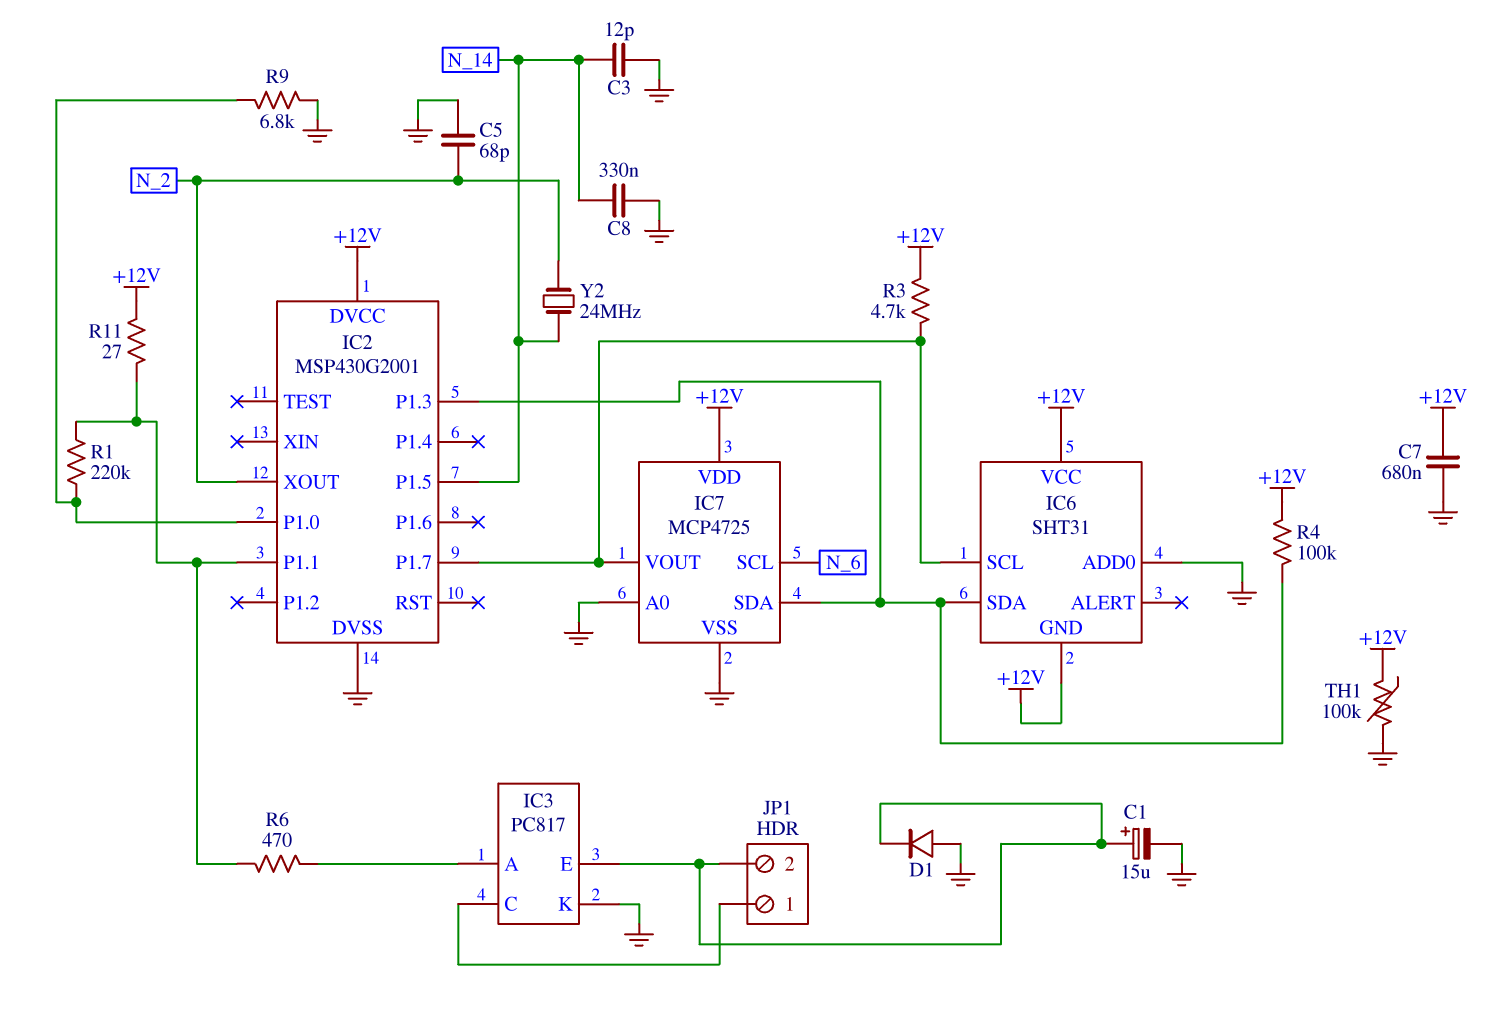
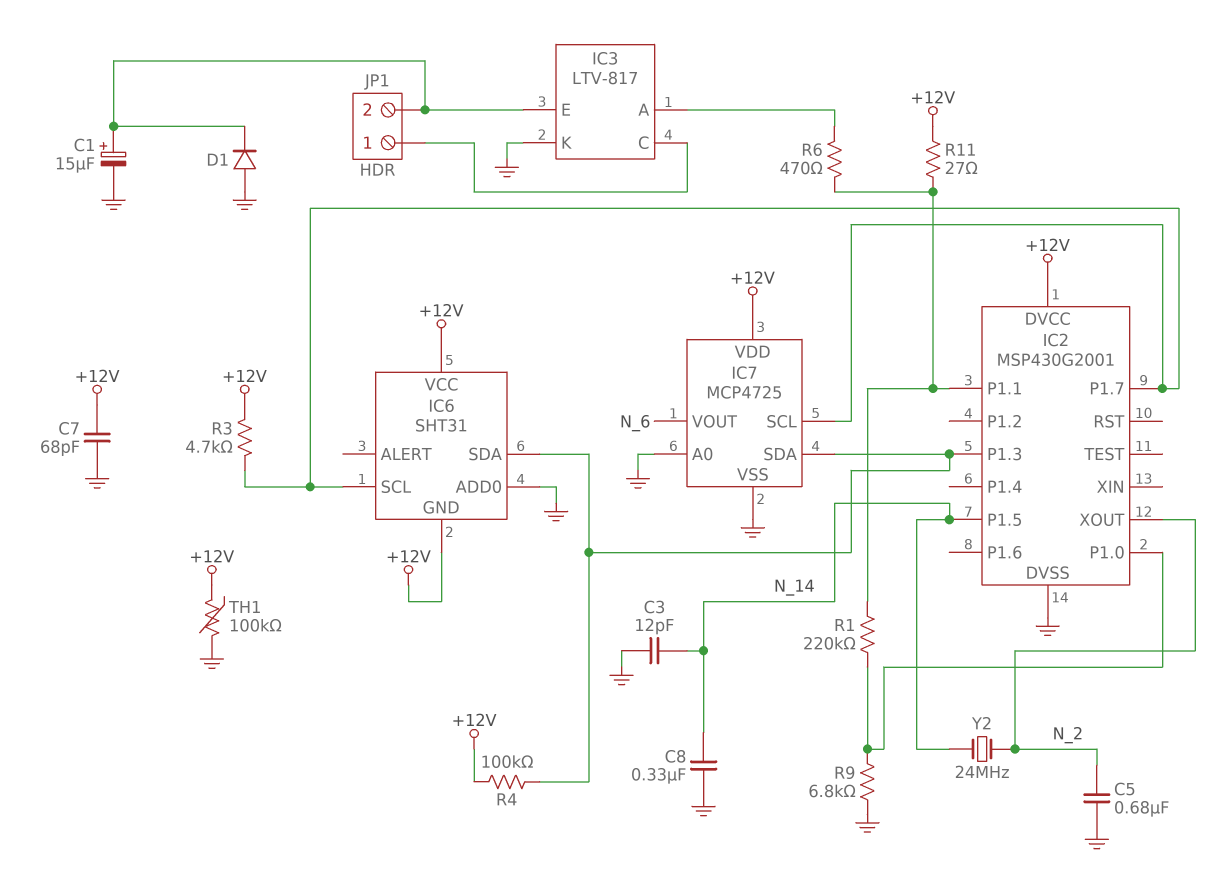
C5: 68pF (GND, N_2) -> 680nF (GND, N_2)
C7: 680nF (+12V, GND) -> 68pF (+12V, GND)
IC3: PC817 -> LTV-817
IC7 pin SCL: N_6 -> IC2/P1.7
IC7 pin VOUT: IC2/P1.7 -> N_6

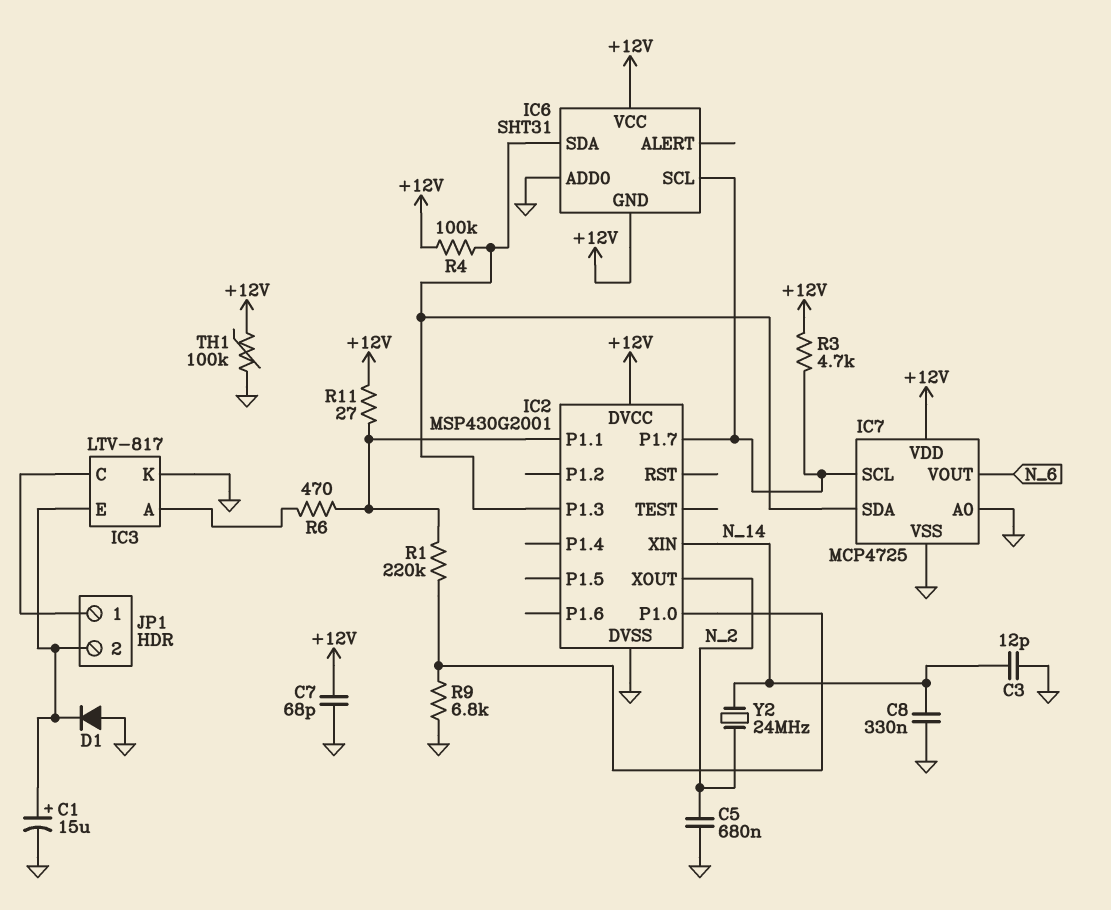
IC2 pin P1.5: N_14 -> none
IC2 pin XIN: none -> N_14

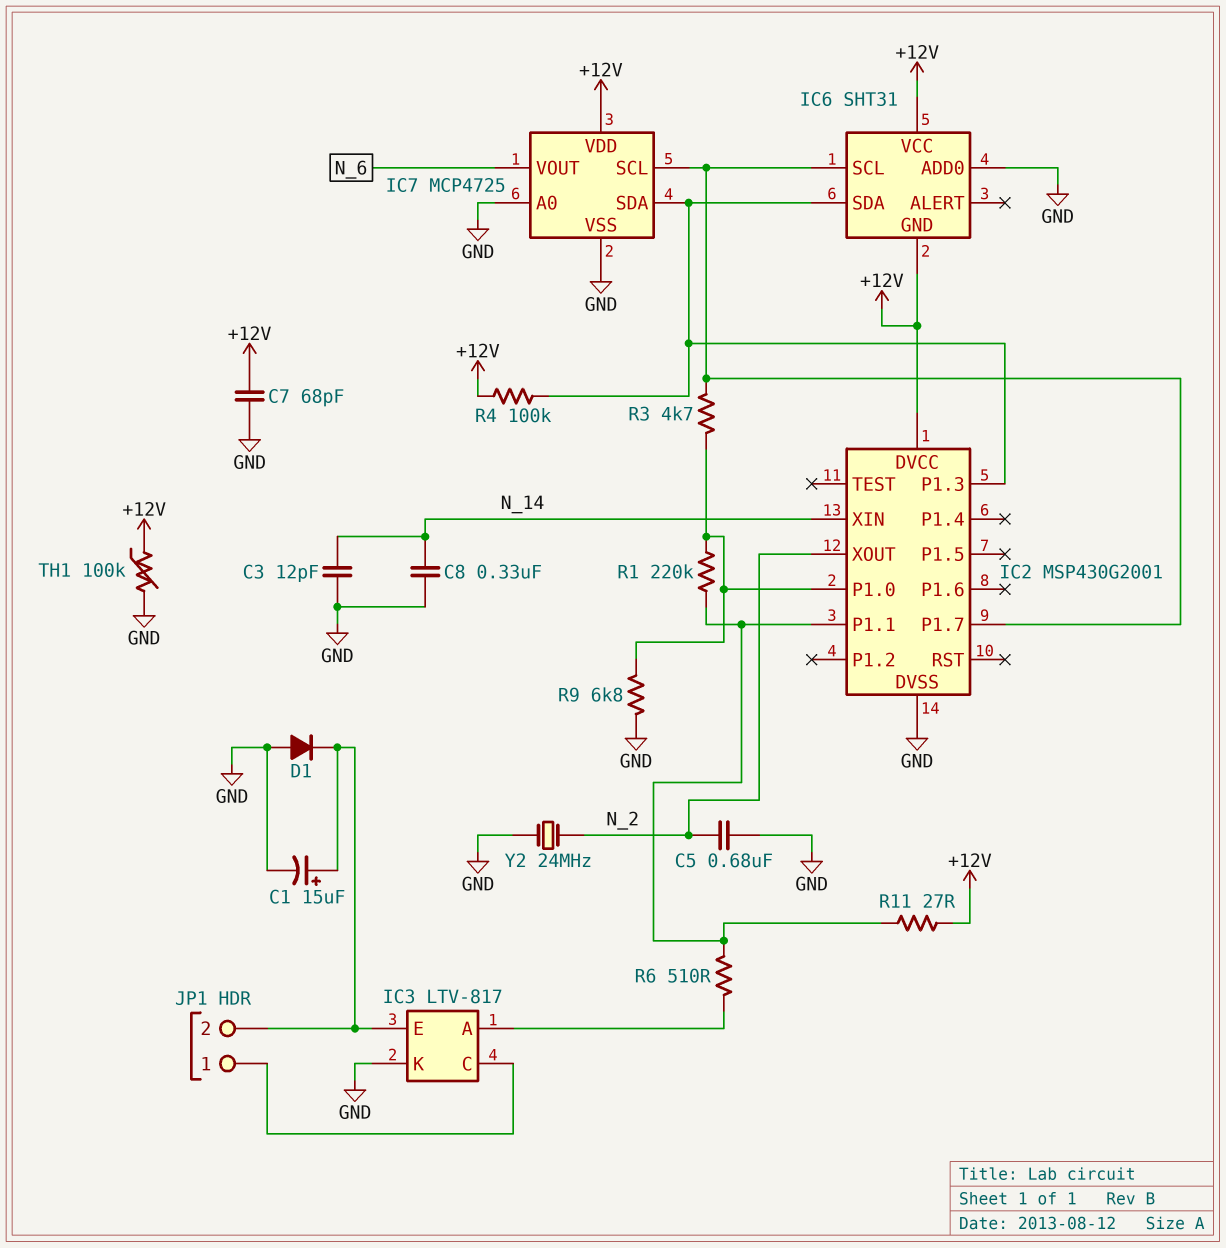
R3: 4.7k (+12V, IC2/P1.7) -> 4.7k (IC2/P1.0, IC2/P1.7)
R6: 470 (IC2/P1.1, IC3/A) -> 510 (IC2/P1.1, IC3/A)
Y2: 24MHz (N_2, N_14) -> 24MHz (GND, N_2)

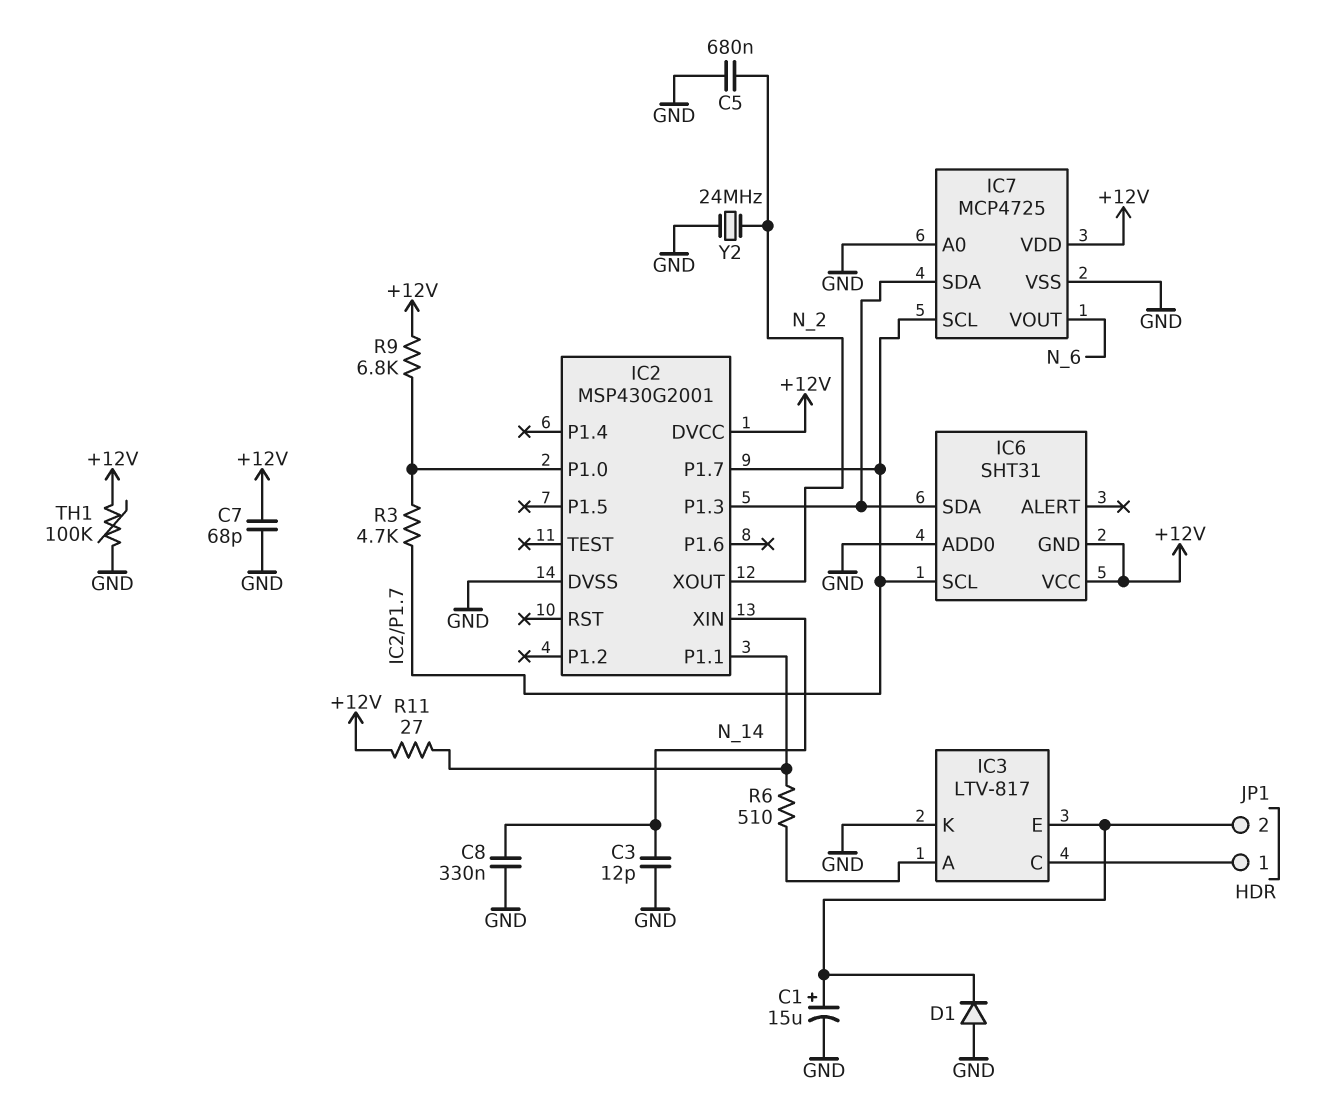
R1: 220k (IC2/P1.0, IC2/P1.1) -> none
R4: 100k (+12V, IC2/P1.3) -> none
R9: 6.8k (GND, IC2/P1.0) -> 6.8k (+12V, IC2/P1.0)

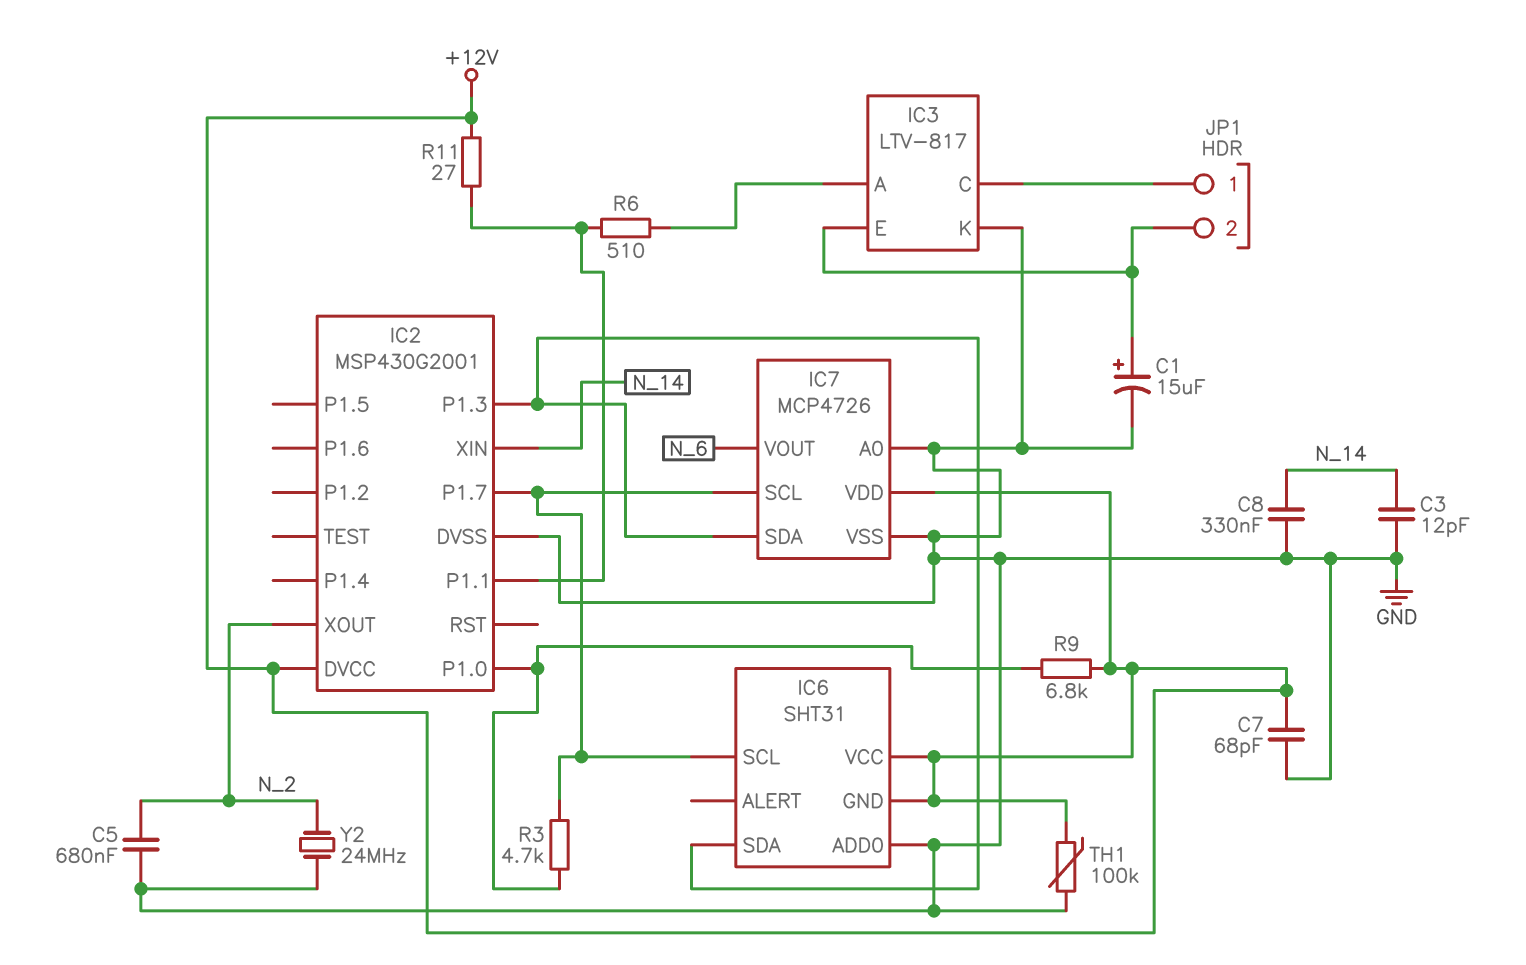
D1: diode (A GND, K IC3/E) -> none
IC7: MCP4725 -> MCP4726

